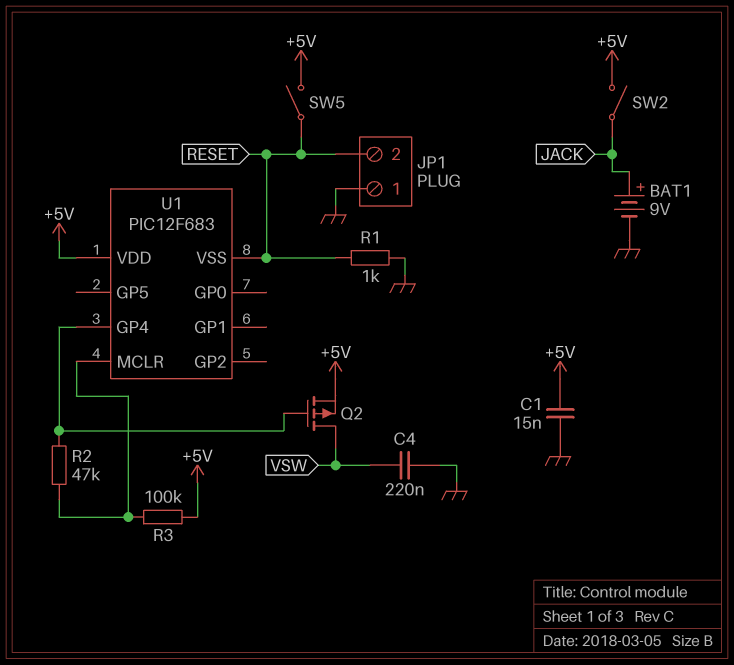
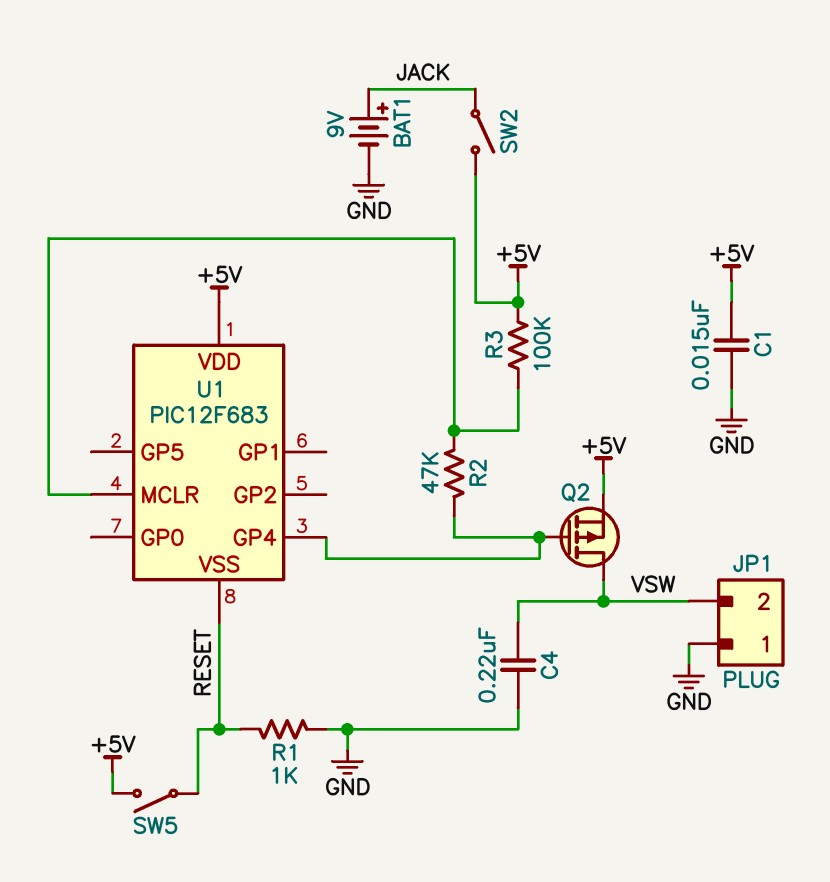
JP1 pin 2: RESET -> VSW

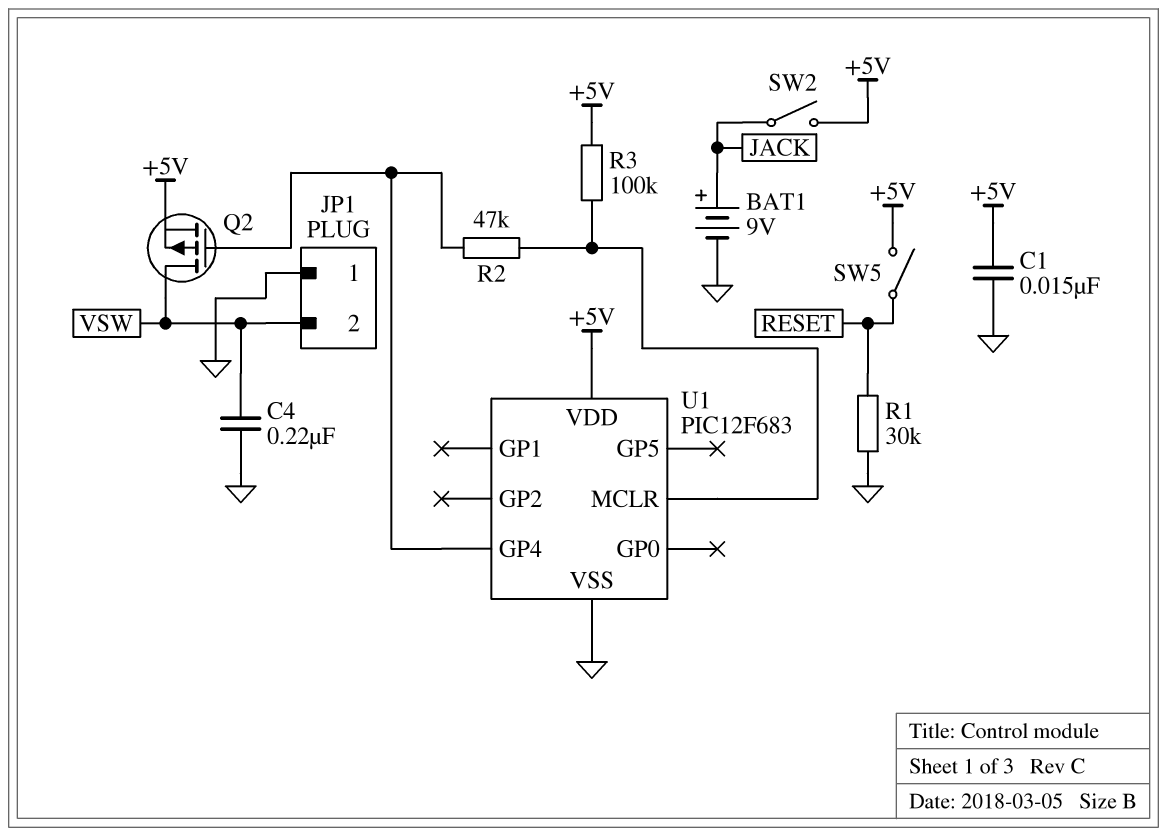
R1: 1k (GND, RESET) -> 30k (GND, RESET)
U1 pin VSS: RESET -> GND

